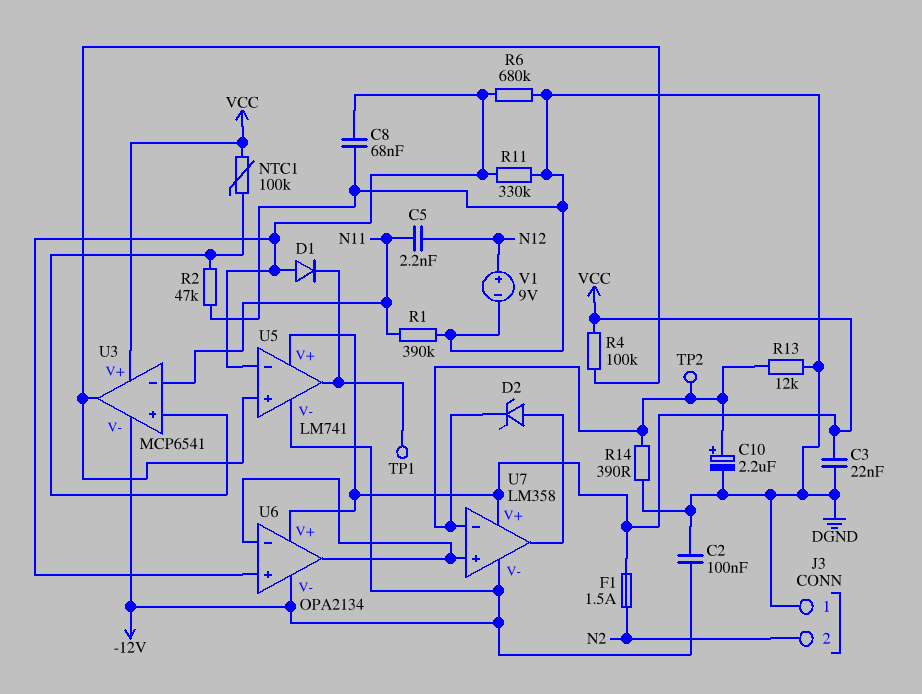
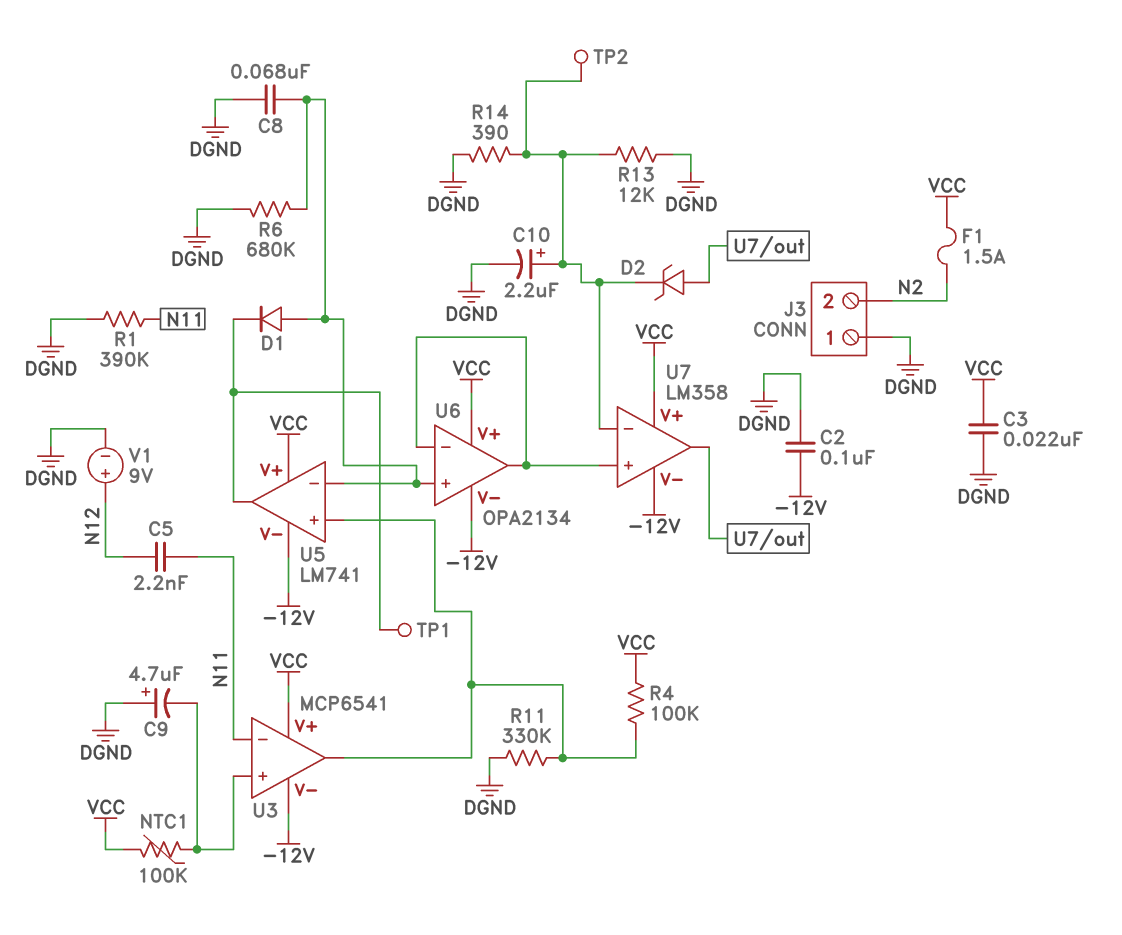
C9: none -> 4.7uF (plus DGND, minus U3/in+)
R2: 47k (DGND, U3/in+) -> none
R11: 330k (DGND, U5/in-) -> 330k (DGND, U3/out)

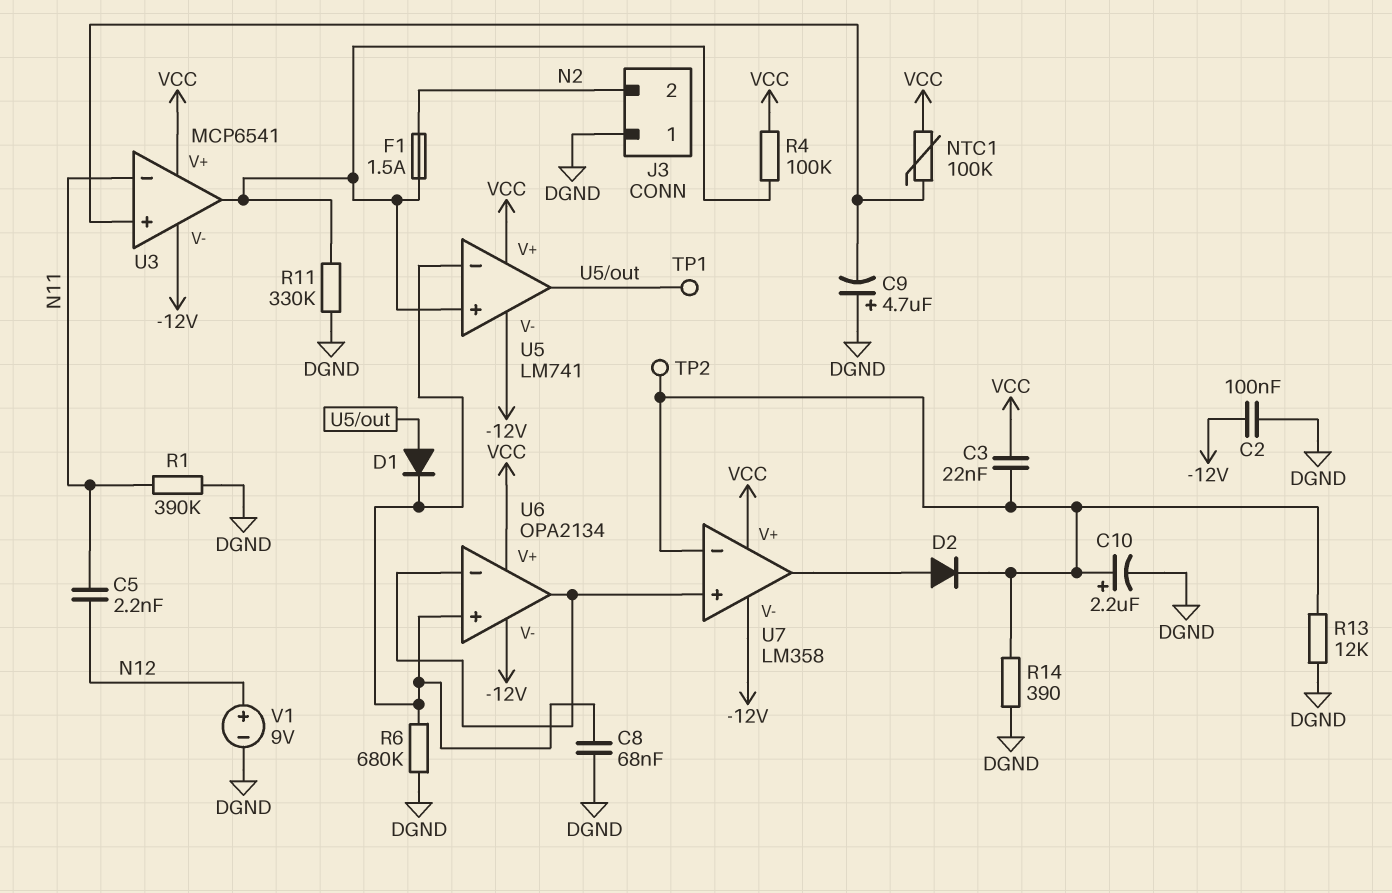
C3: 22nF (DGND, VCC) -> 22nF (U7/in-, VCC)
D1: diode (A U5/in-, K U5/out) -> diode (A U5/out, K U5/in-)
D2: zener (A U7/out, K U7/in-) -> diode (A U7/out, K U7/in-)
F1: 1.5A (N2, VCC) -> 1.5A (N2, U3/out)

